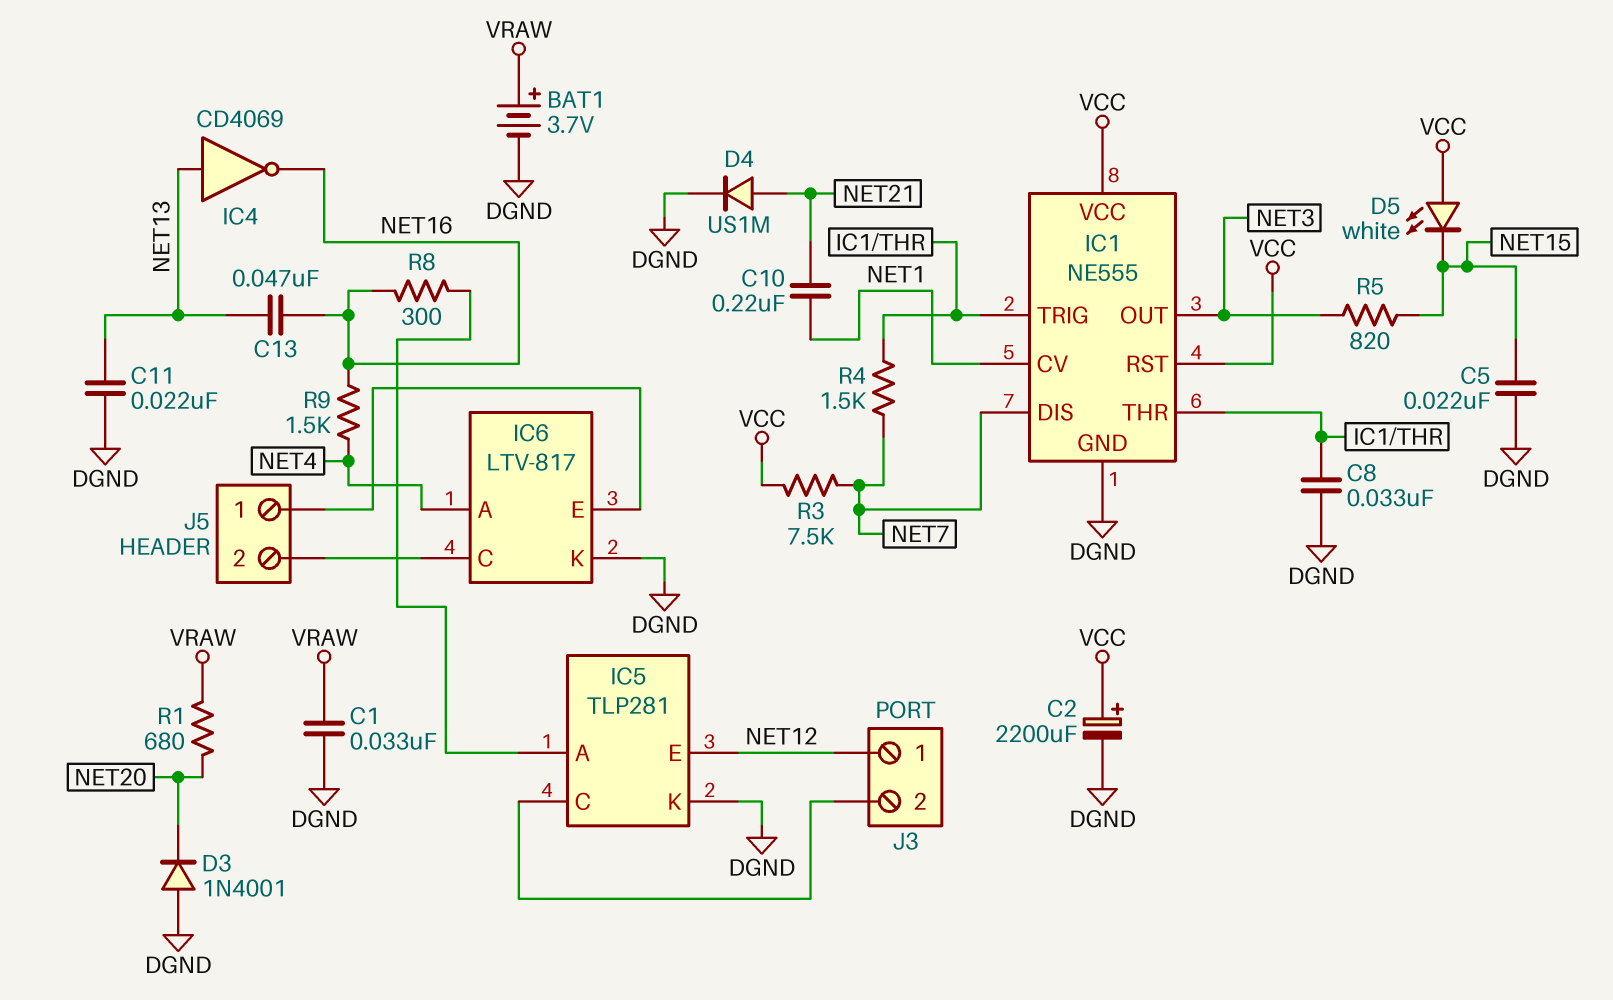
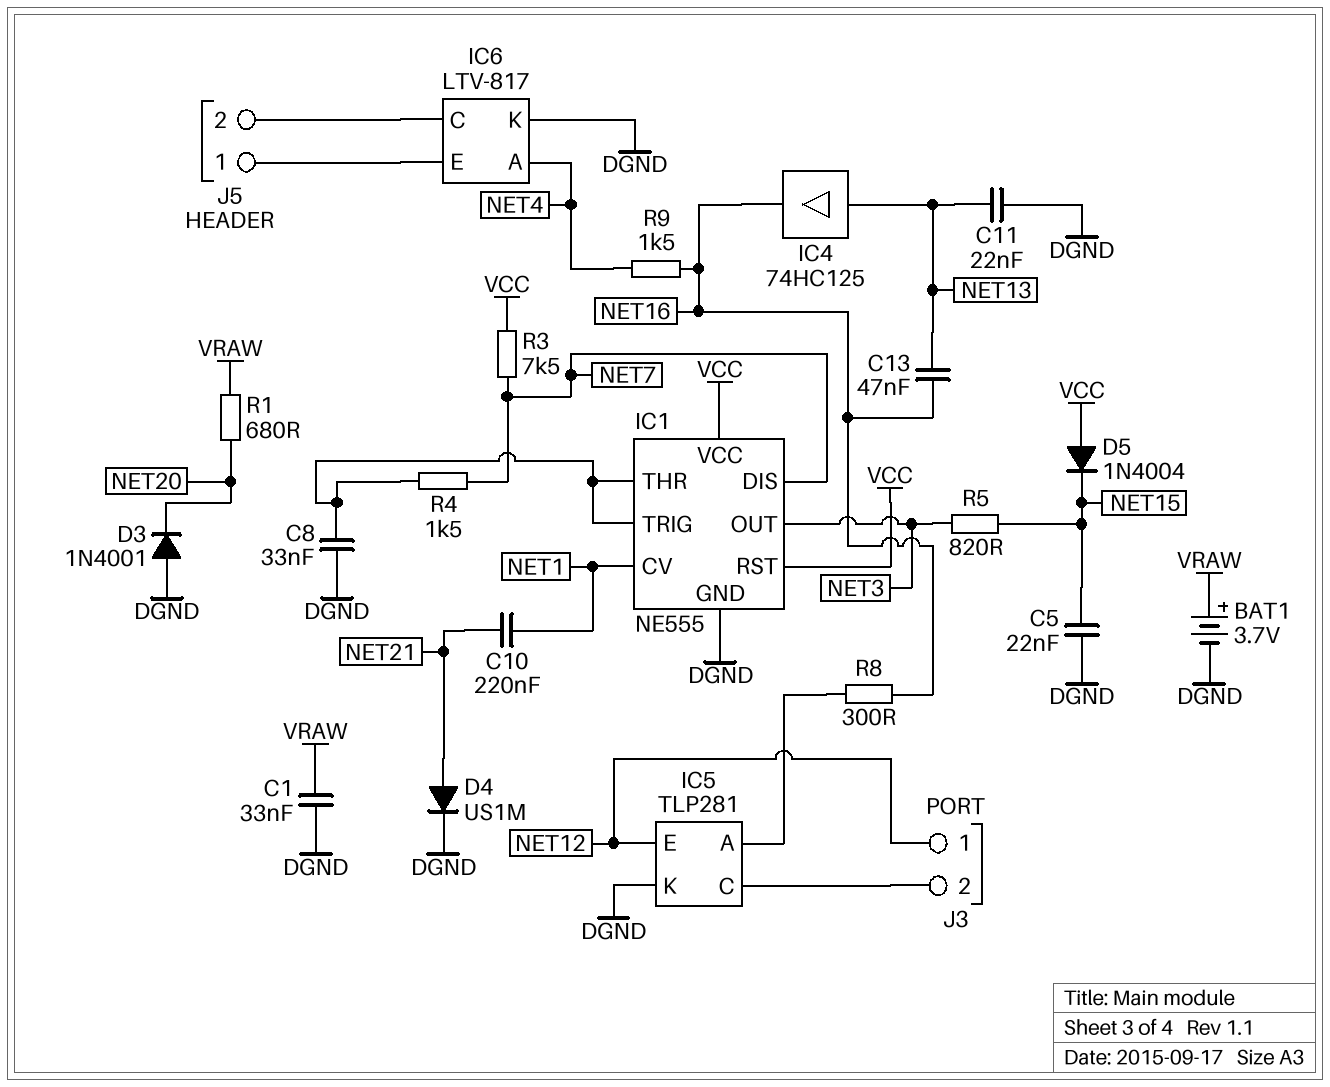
C2: 2200uF (plus VCC, minus DGND) -> none
D5: LED white (A VCC, K NET15) -> diode 1N4004 (A VCC, K NET15)
IC4: NOT CD4069 (in NET13, out NET16) -> buffer 74HC125 (in NET13, out NET16)

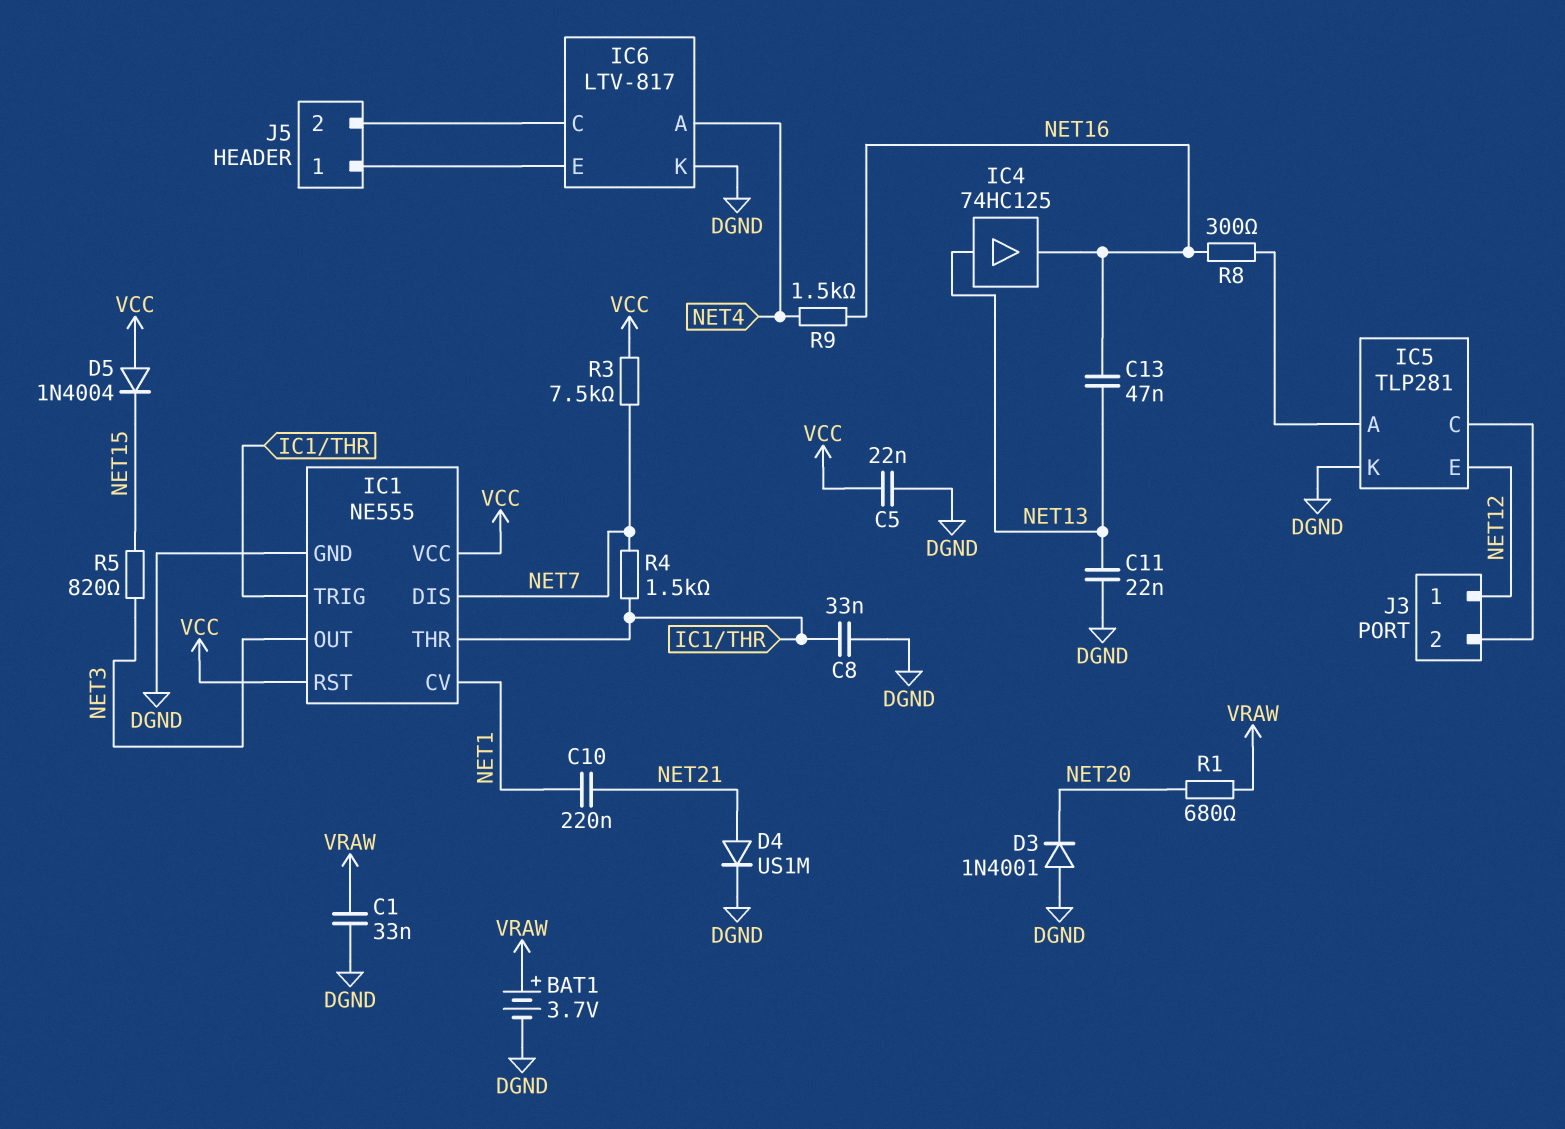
C5: 22nF (DGND, NET15) -> 22nF (DGND, VCC)

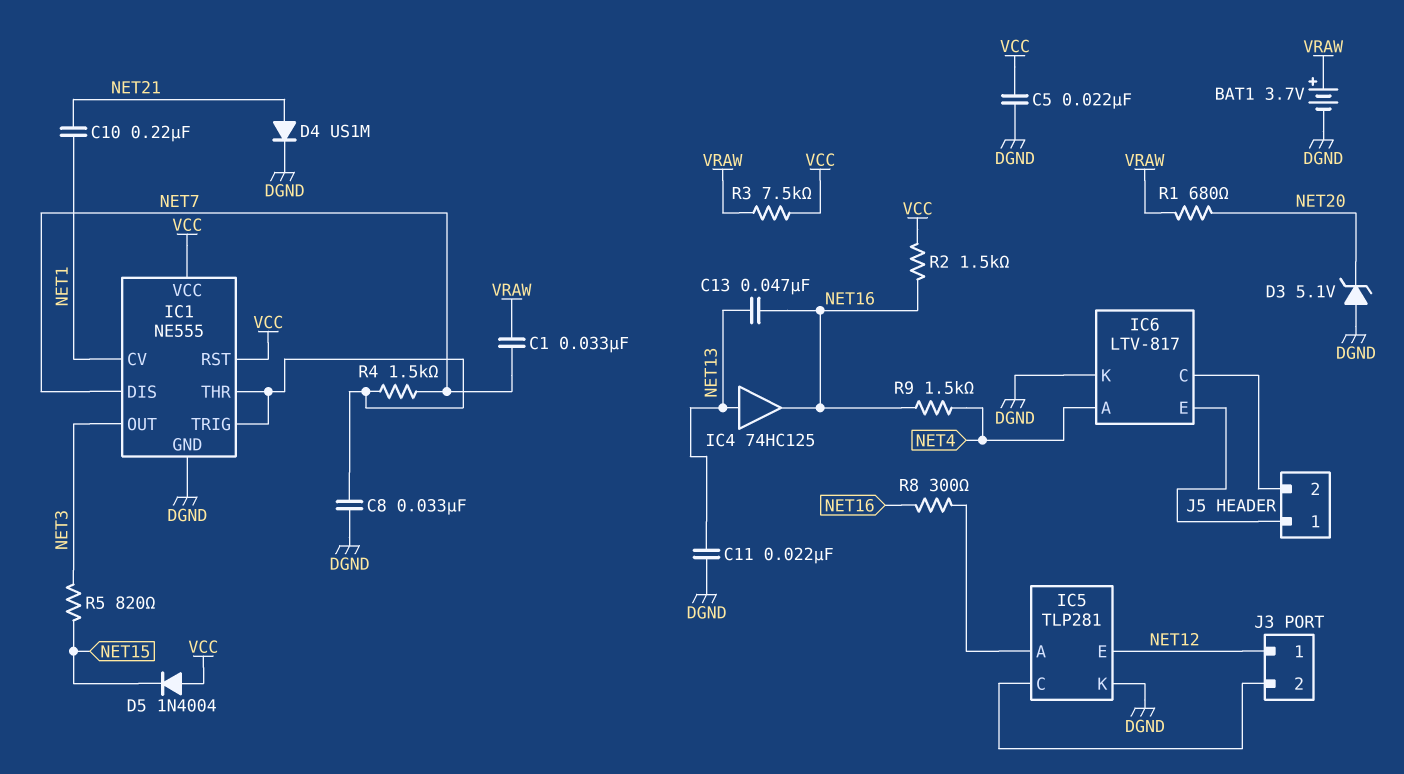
C1: 33nF (DGND, VRAW) -> 33nF (NET7, VRAW)
D3: diode 1N4001 (A DGND, K NET20) -> zener 5.1V (A DGND, K NET20)
R2: none -> 1.5k (NET16, VCC)
R3: 7.5k (NET7, VCC) -> 7.5k (VCC, VRAW)

